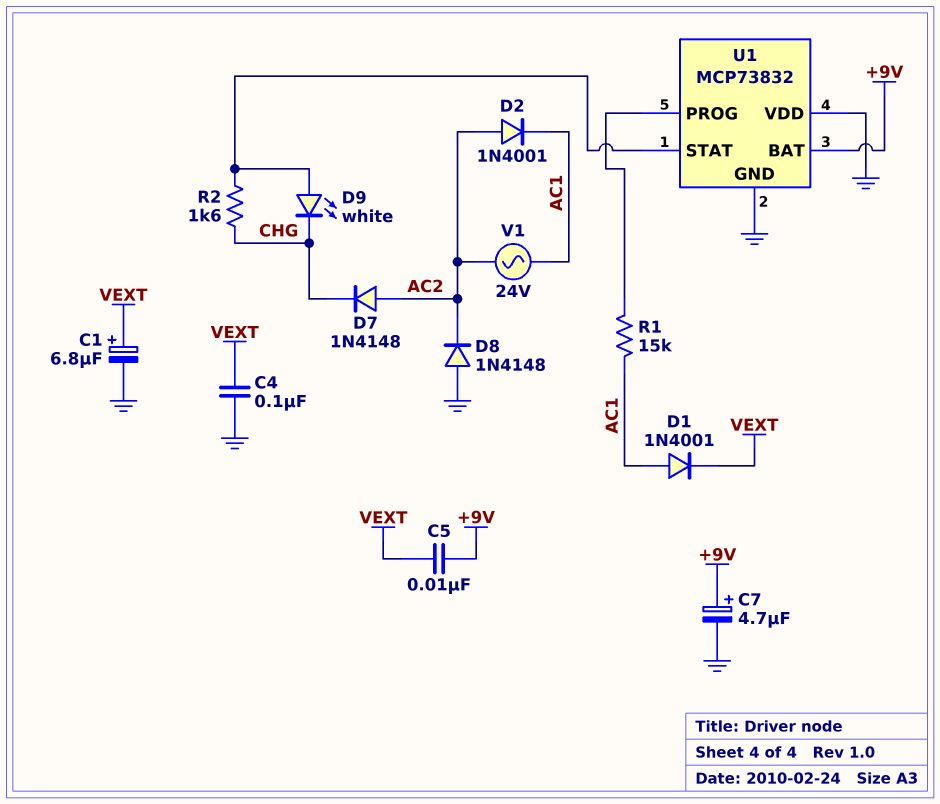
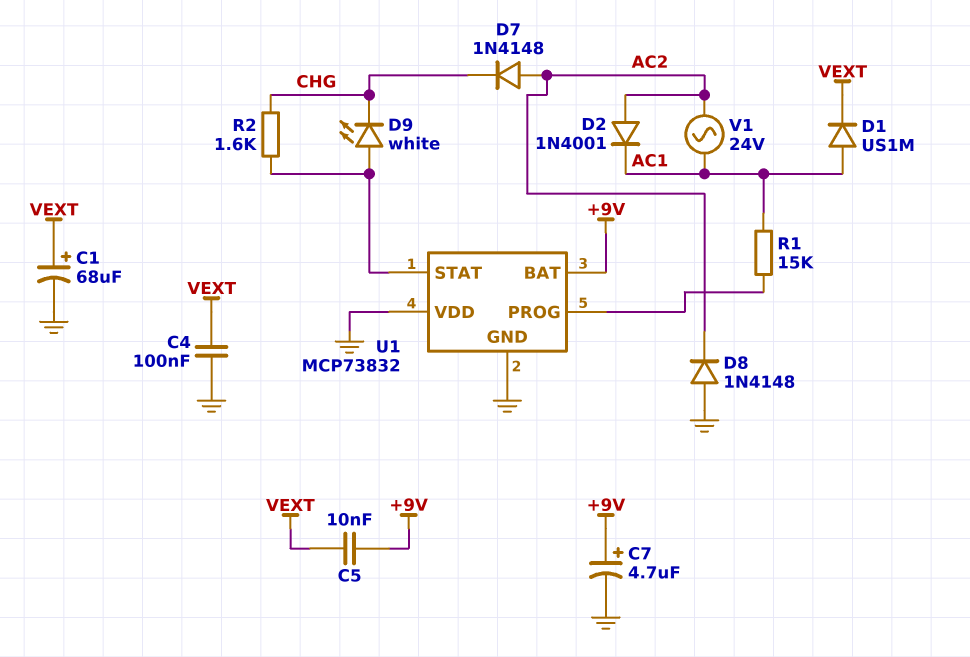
C1: 6.8uF (plus VEXT, minus GND) -> 68uF (plus VEXT, minus GND)
D1: diode 1N4001 (A AC1, K VEXT) -> diode US1M (A AC1, K VEXT)

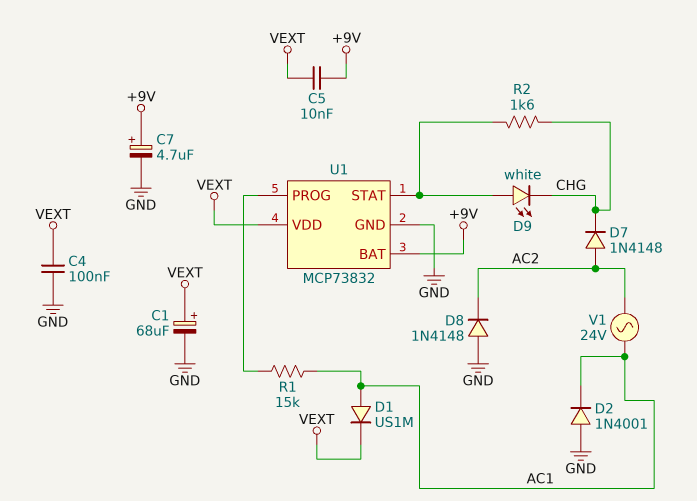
D2: diode 1N4001 (A AC2, K AC1) -> diode 1N4001 (A GND, K AC1)
U1 pin VDD: GND -> VEXT

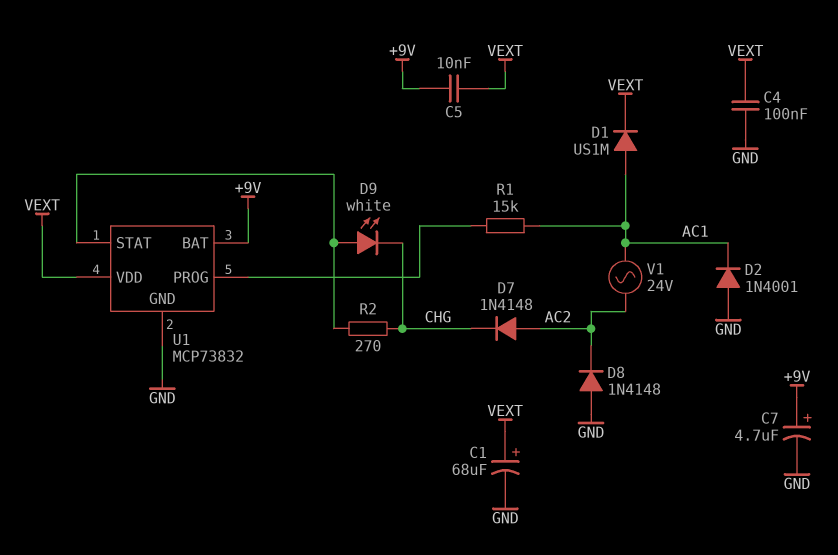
R2: 1.6k (CHG, U1/STAT) -> 270 (CHG, U1/STAT)

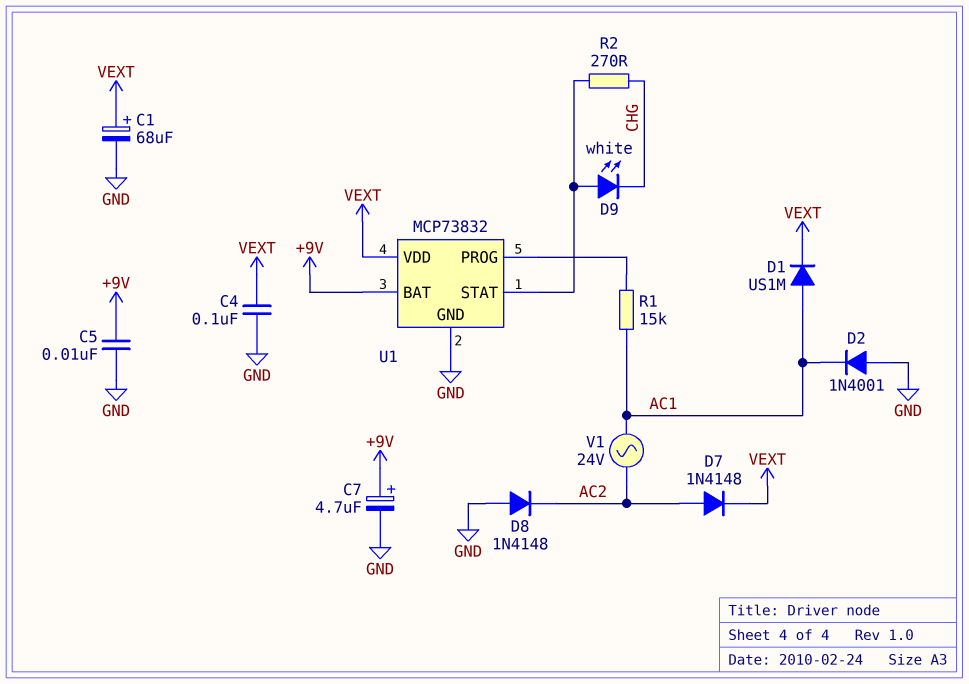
C5: 10nF (+9V, VEXT) -> 10nF (+9V, GND)
D7: diode 1N4148 (A AC2, K CHG) -> diode 1N4148 (A AC2, K VEXT)

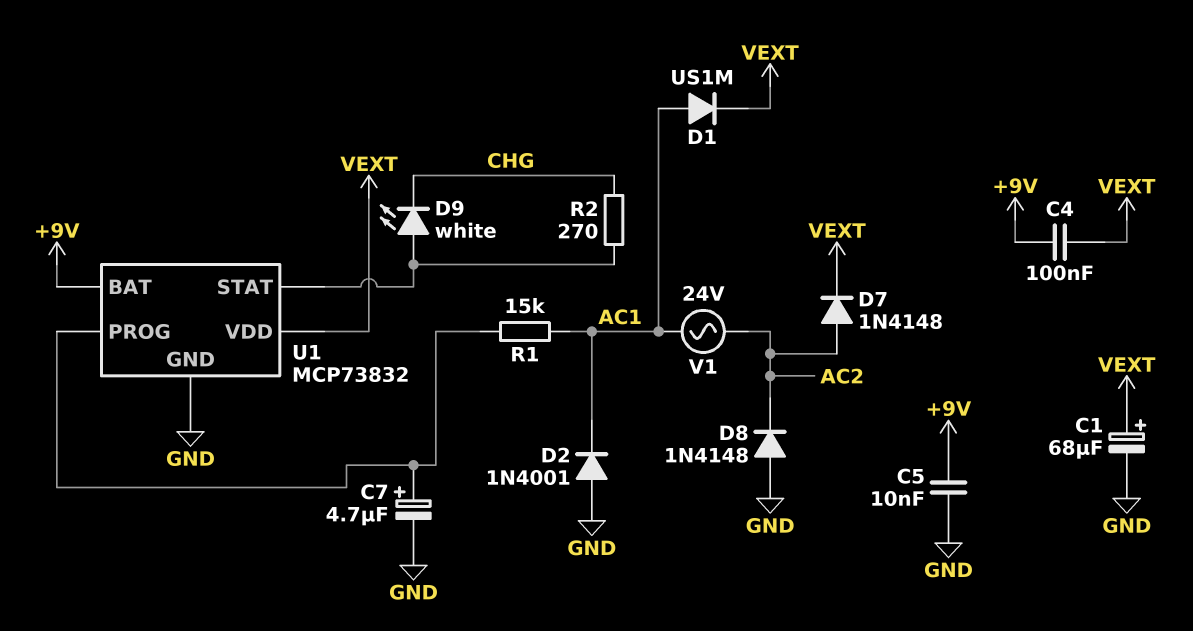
C4: 100nF (GND, VEXT) -> 100nF (+9V, VEXT)
C7: 4.7uF (plus +9V, minus GND) -> 4.7uF (plus U1/PROG, minus GND)

